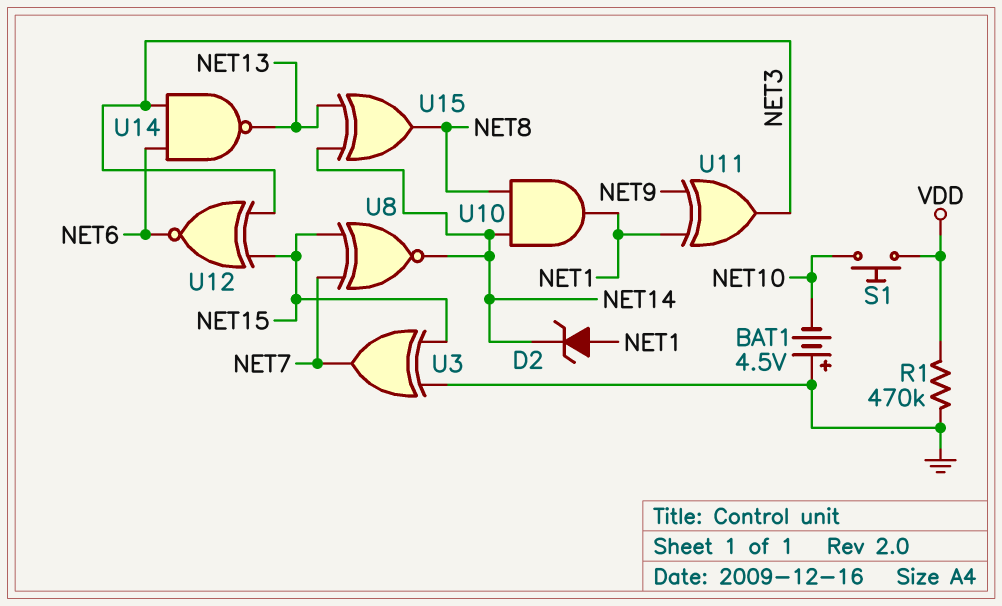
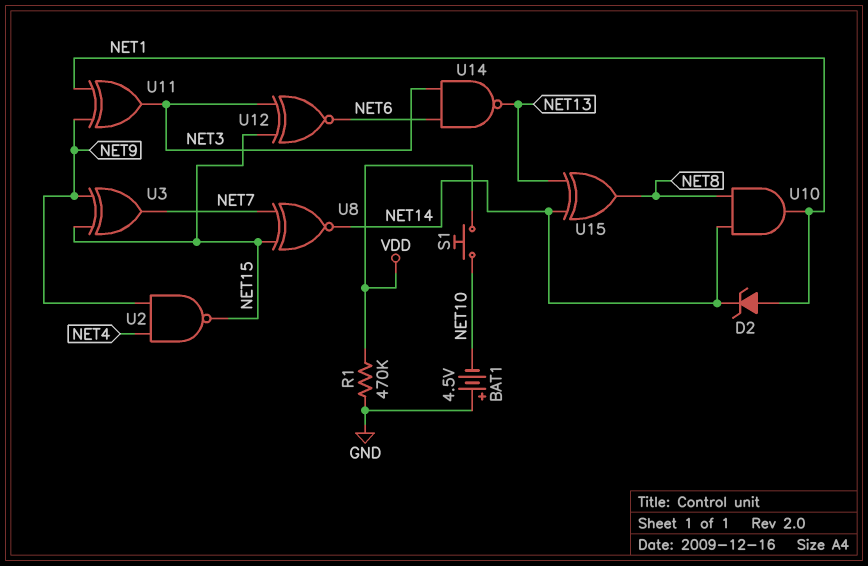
U2: none -> NAND (in NET4, in NET9, out NET15)
U3: XOR (in GND, in NET15, out NET7) -> XOR (in NET9, in NET15, out NET7)

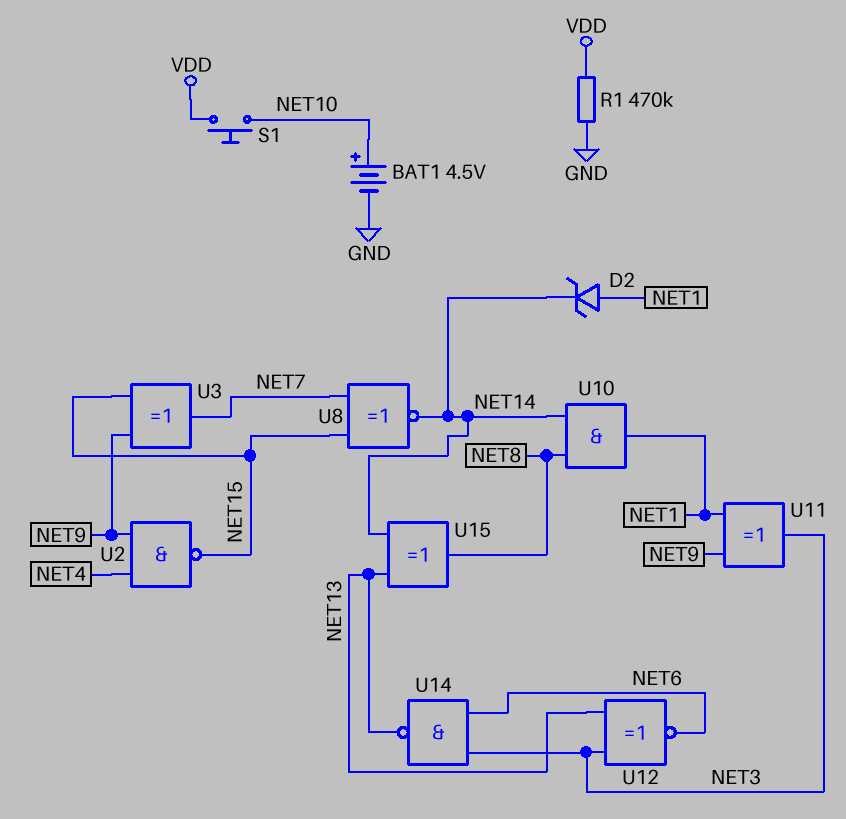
BAT1: 4.5V (plus GND, minus NET10) -> 4.5V (plus NET10, minus GND)
U12: XNOR (in NET3, in NET15, out NET6) -> XNOR (in NET3, in NET13, out NET6)

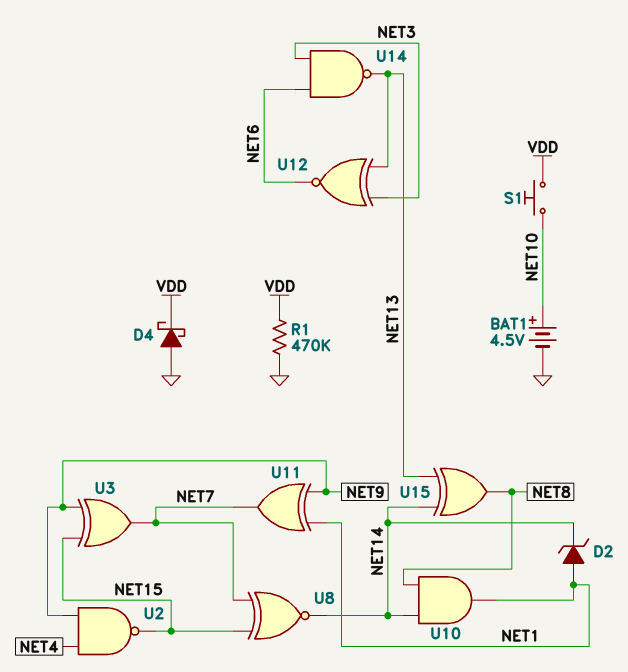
D4: none -> schottky (A GND, K VDD)
U11: XOR (in NET1, in NET9, out NET3) -> XOR (in NET1, in NET9, out NET7)

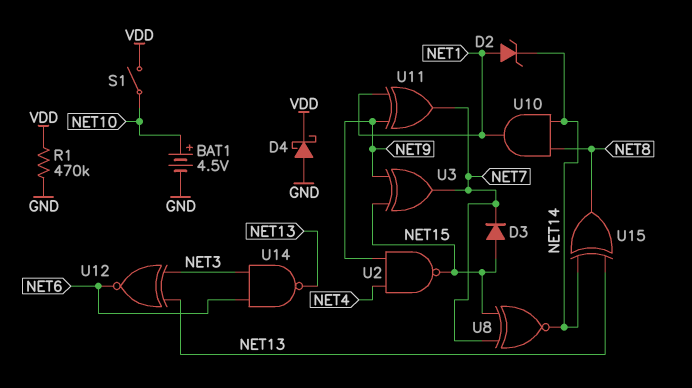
D3: none -> diode (A NET15, K NET7)
S1: button (NET10, VDD) -> switch (NET10, VDD)

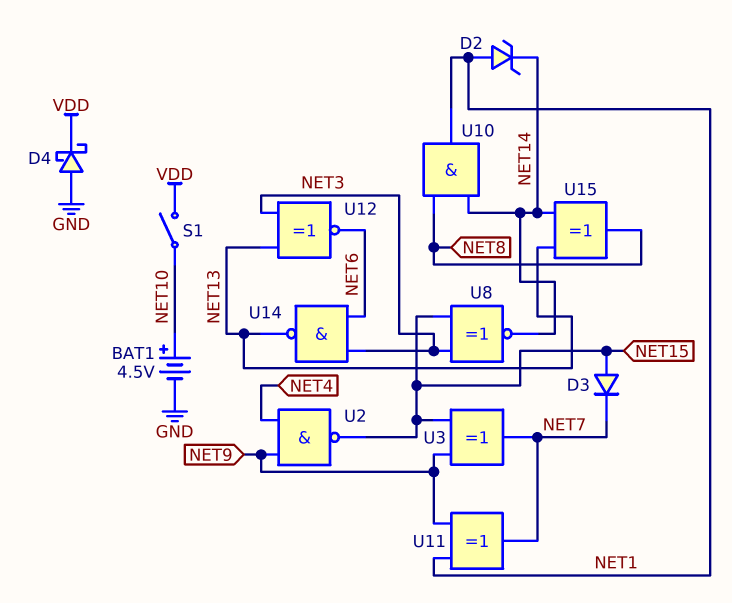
R1: 470k (GND, VDD) -> none
U8: XNOR (in NET7, in NET15, out NET14) -> XNOR (in NET3, in NET15, out NET14)

